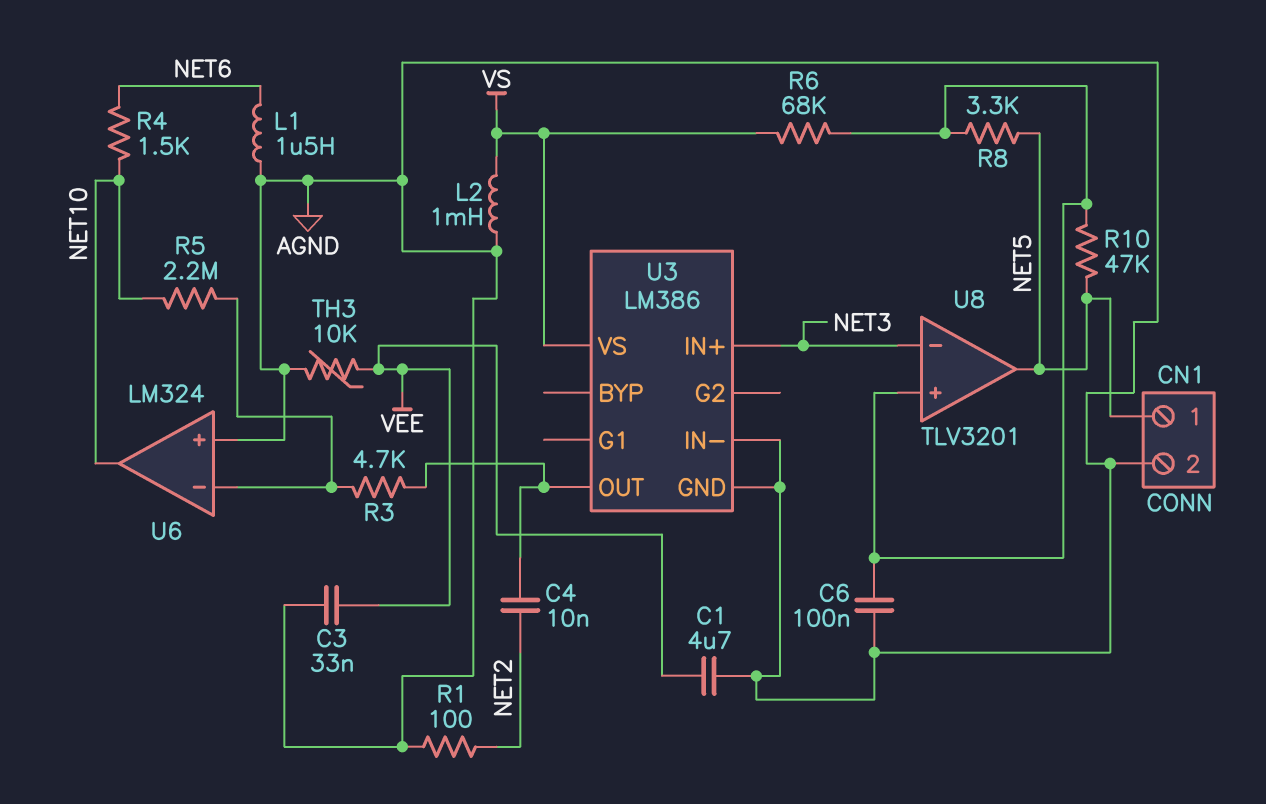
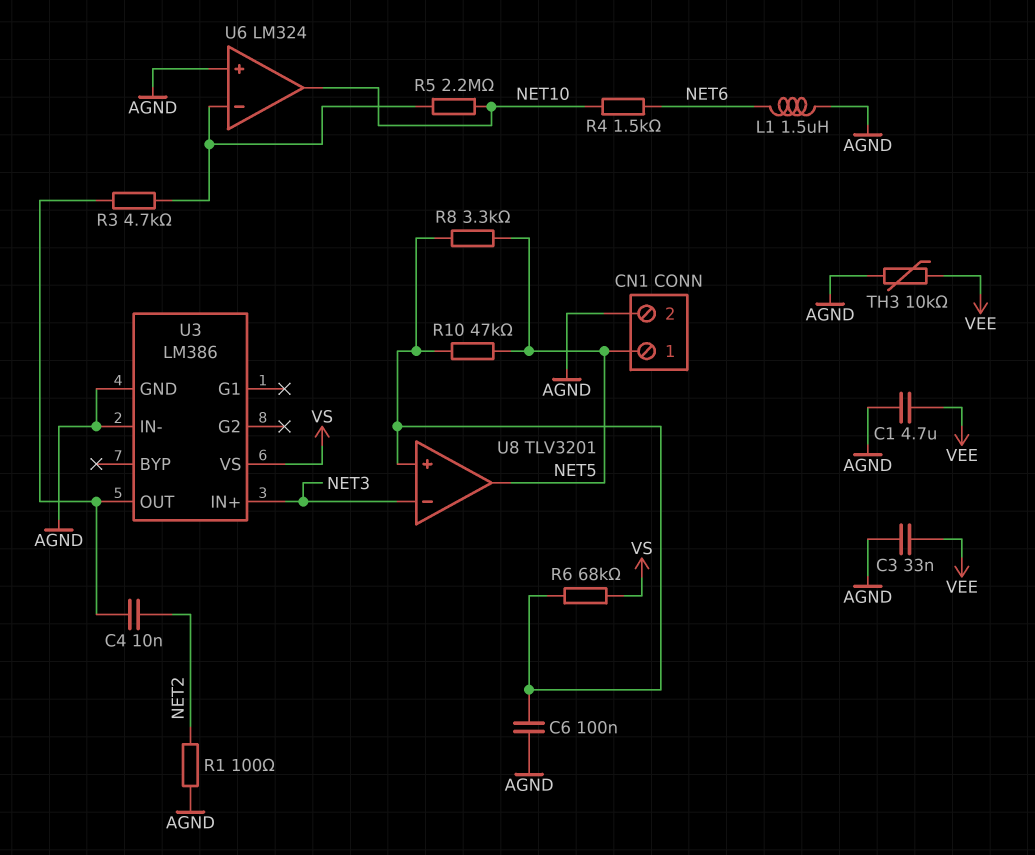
L2: 1mH (AGND, VS) -> none

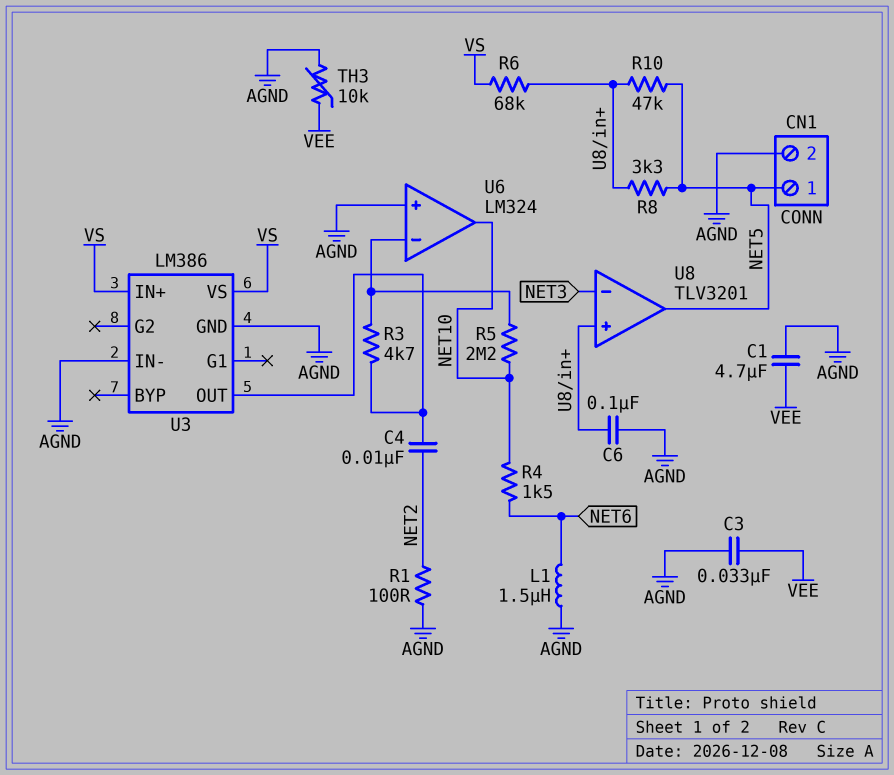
U3 pin IN+: NET3 -> VS

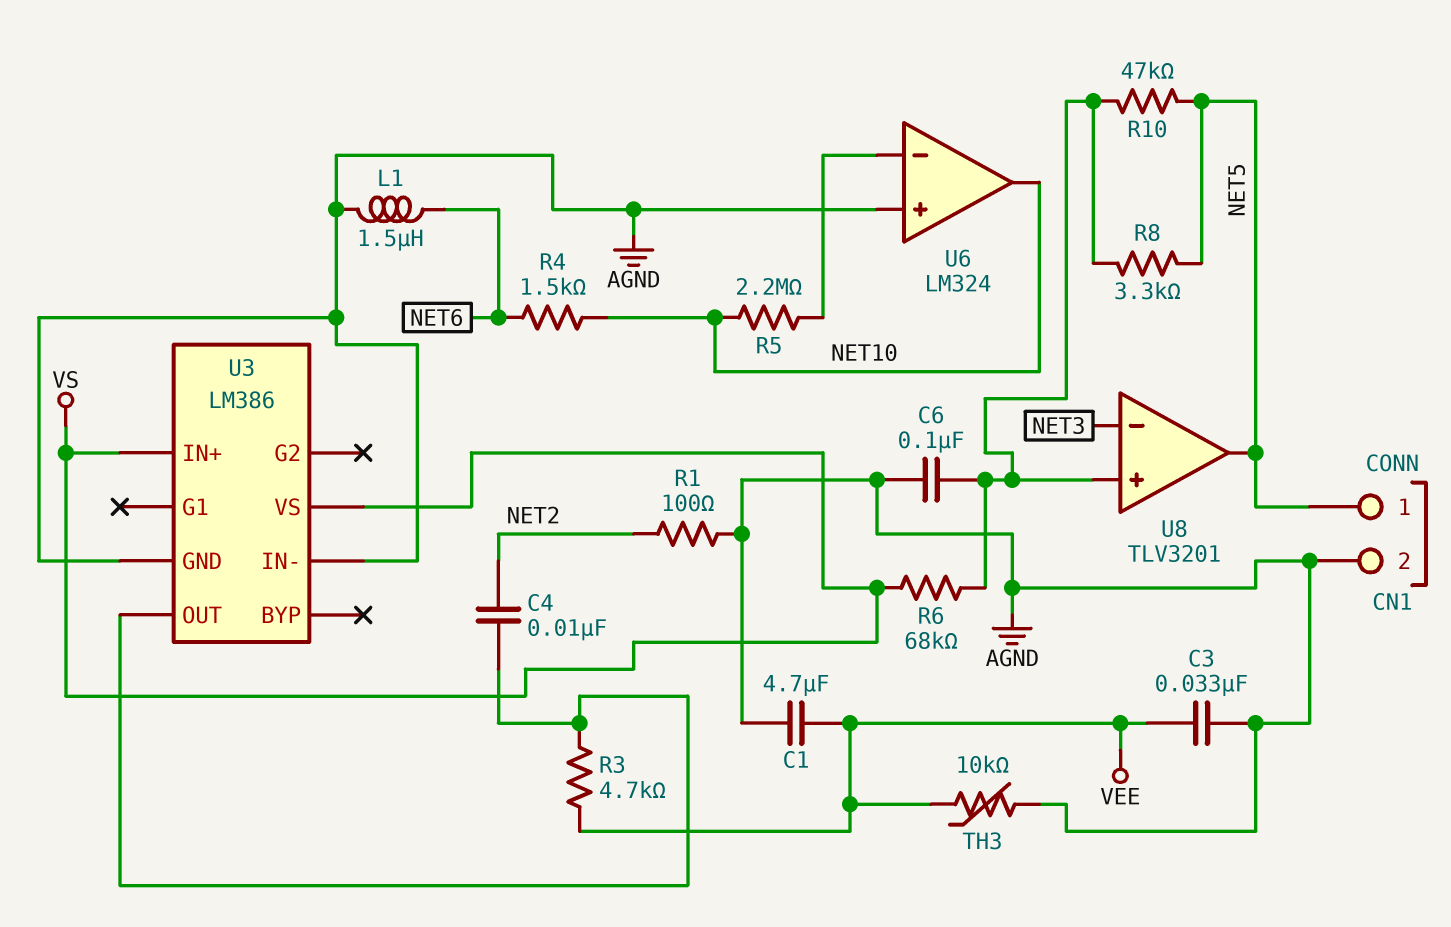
R3: 4.7k (U3/OUT, U6/in-) -> 4.7k (U3/OUT, VEE)

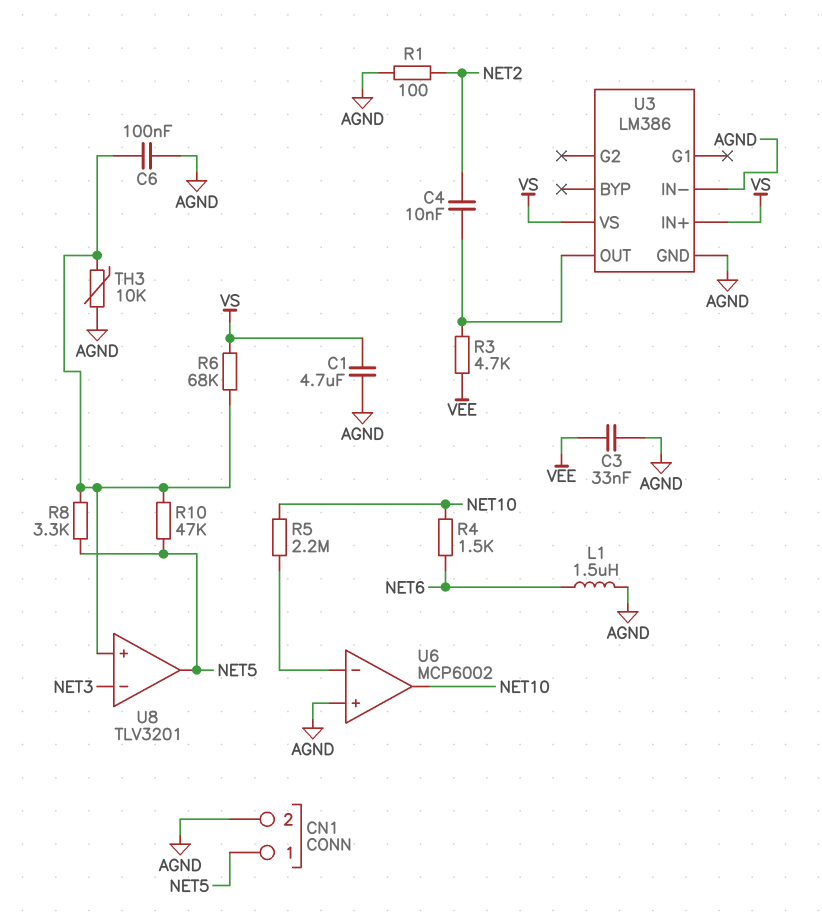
C1: 4.7uF (AGND, VEE) -> 4.7uF (AGND, VS)
TH3: 10k (AGND, VEE) -> 10k (AGND, U8/in+)
U6: LM324 -> MCP6002

